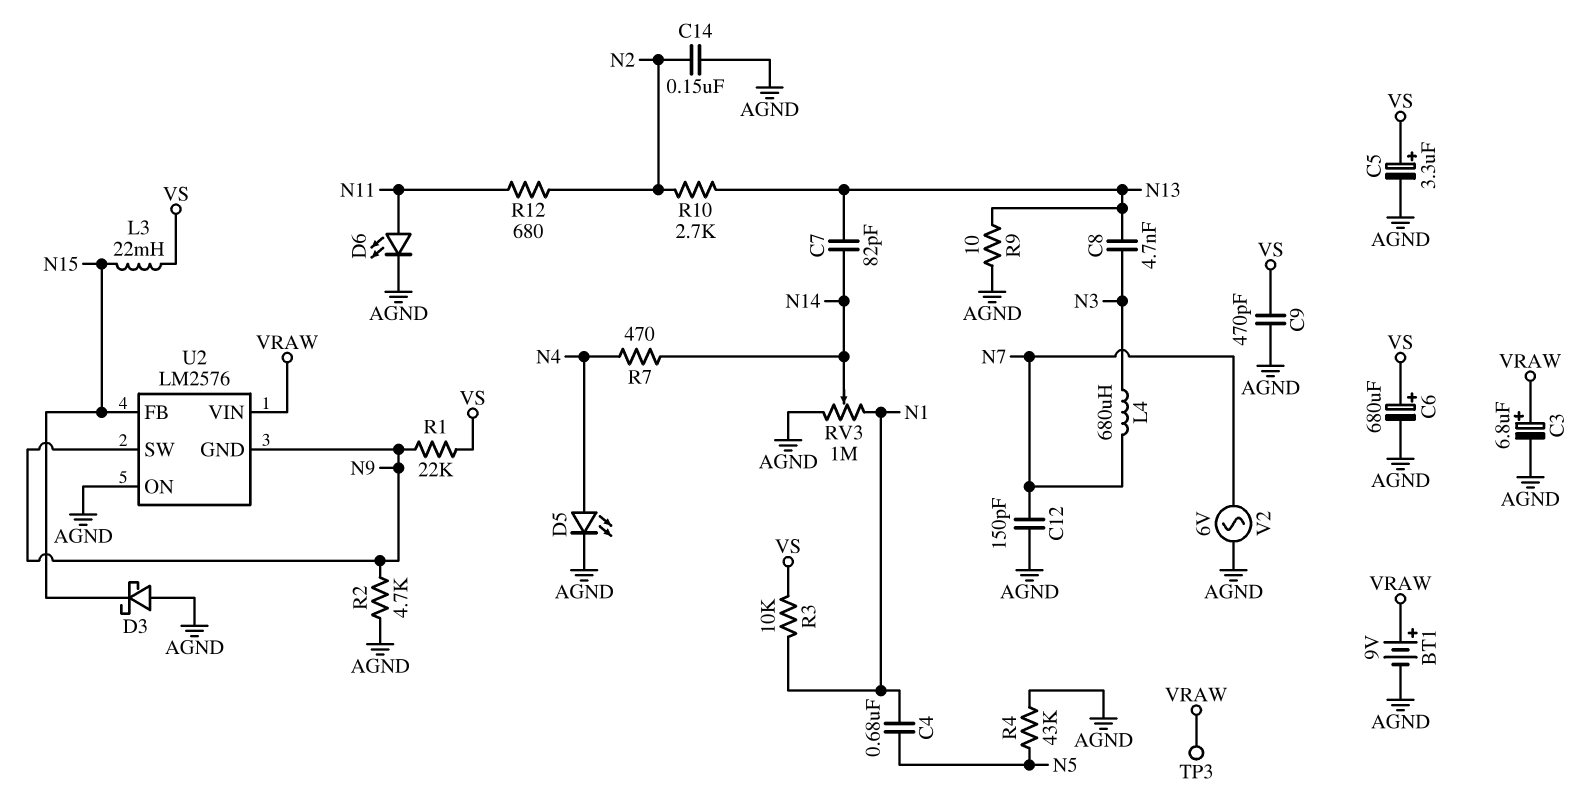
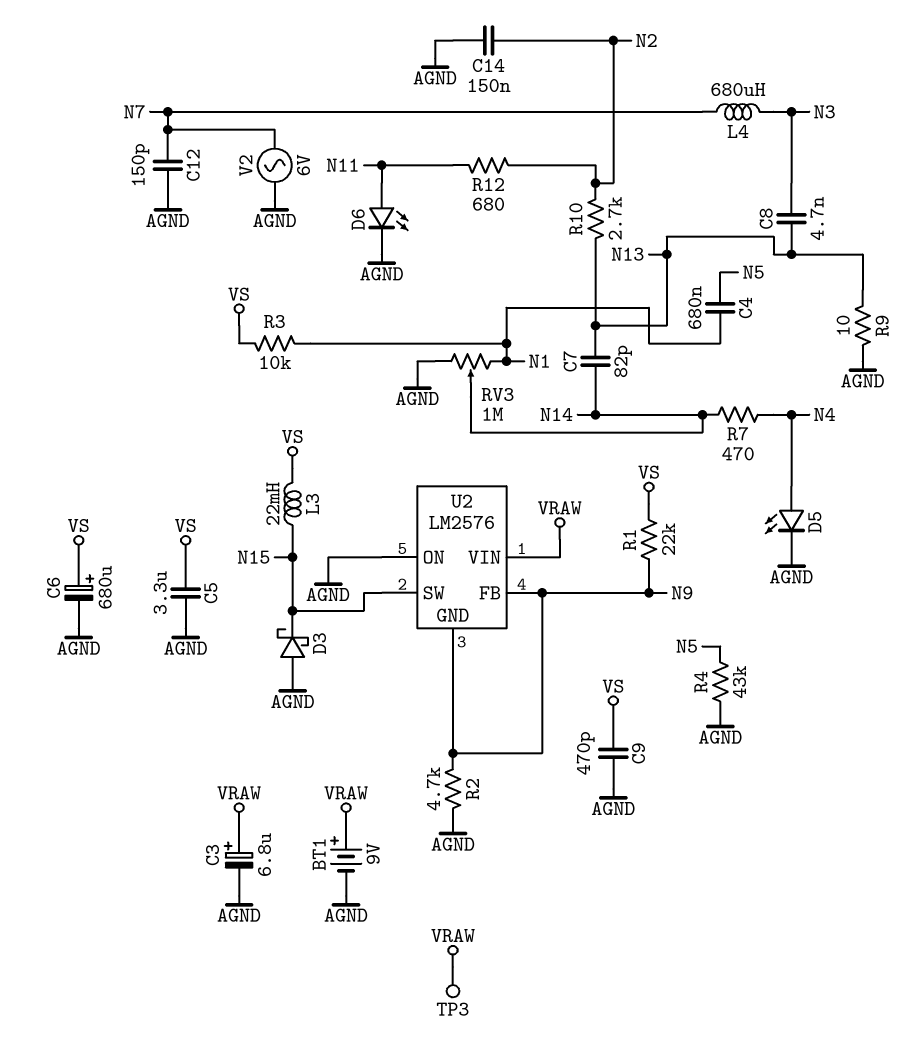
C5: 3.3uF (plus VS, minus AGND) -> 3.3uF (AGND, VS)
U2 pin FB: N15 -> N9
U2 pin SW: N9 -> N15

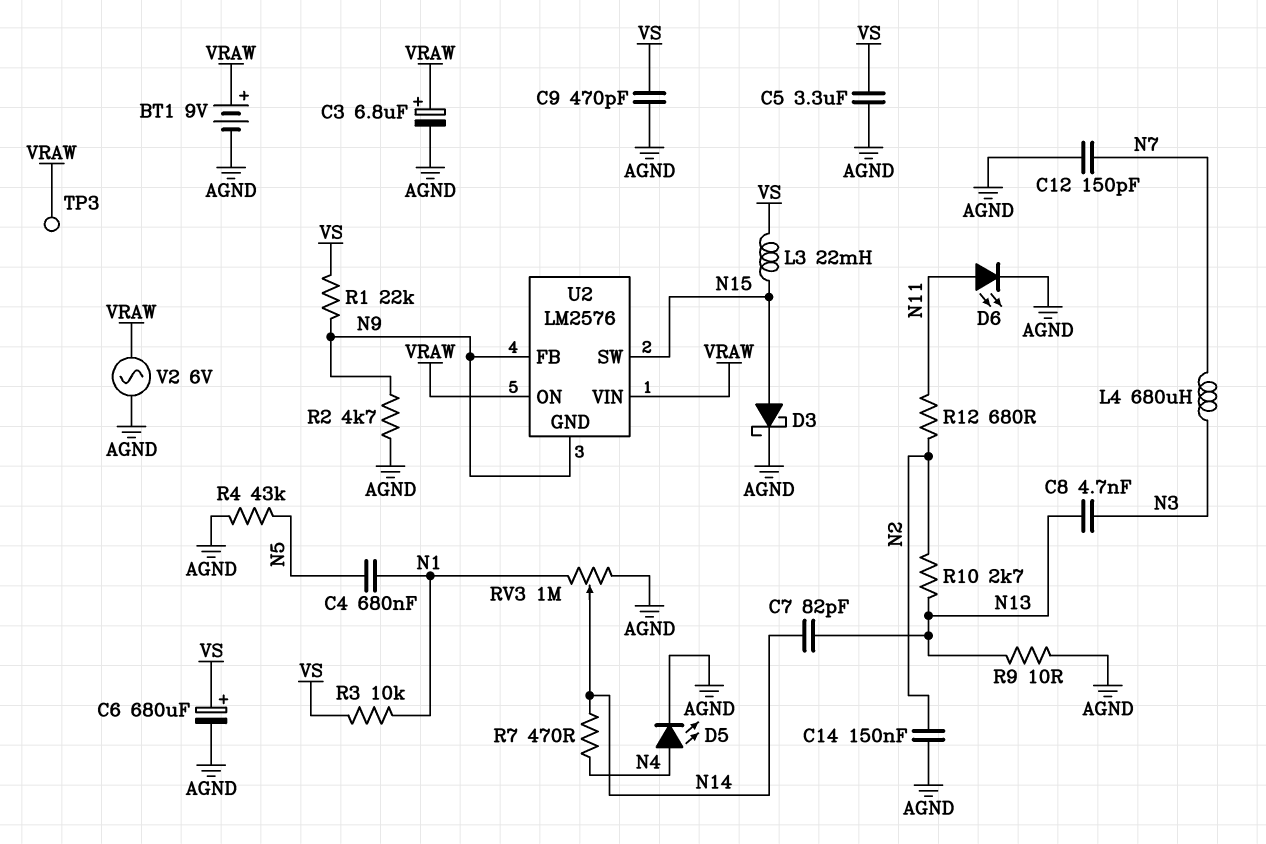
D3: schottky (A AGND, K N15) -> schottky (A N15, K AGND)
U2 pin ON: AGND -> VRAW
V2: AC 6V (AGND, N7) -> AC 6V (AGND, VRAW)

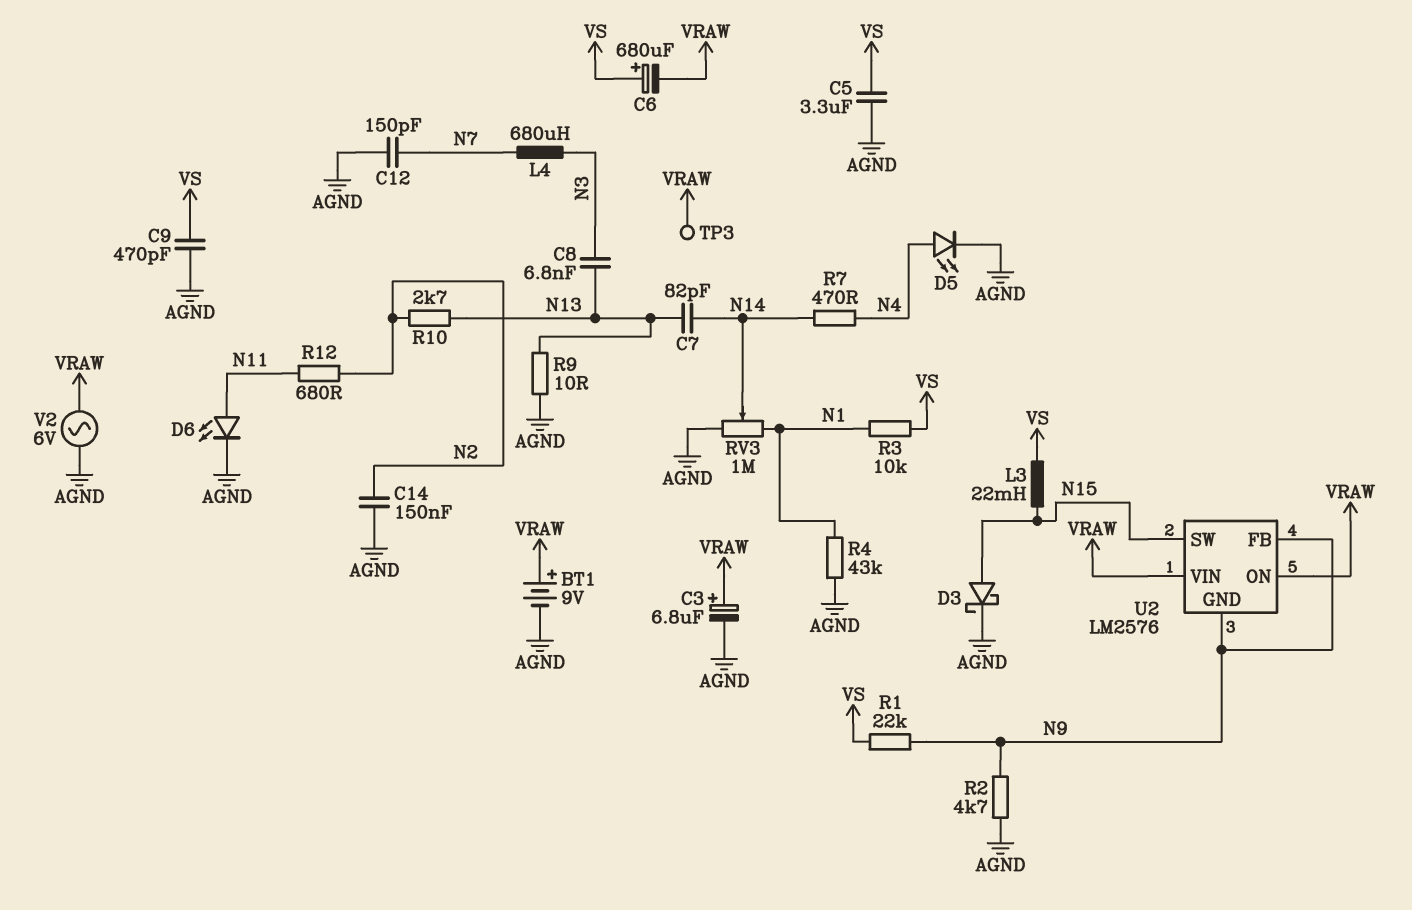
C4: 680nF (N1, N5) -> none
C6: 680uF (plus VS, minus AGND) -> 680uF (plus VS, minus VRAW)
C8: 4.7nF (N3, N13) -> 6.8nF (N3, N13)
R4: 43k (AGND, N5) -> 43k (AGND, N1)

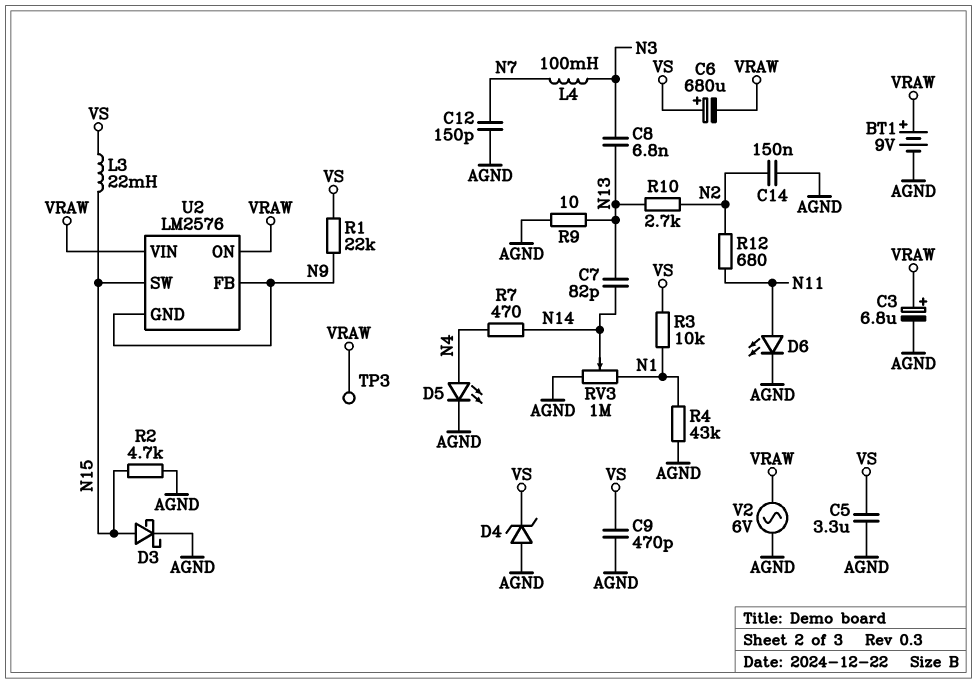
D4: none -> zener (A AGND, K VS)
L4: 680uH (N3, N7) -> 100mH (N3, N7)
R2: 4.7k (AGND, N9) -> 4.7k (AGND, N15)

